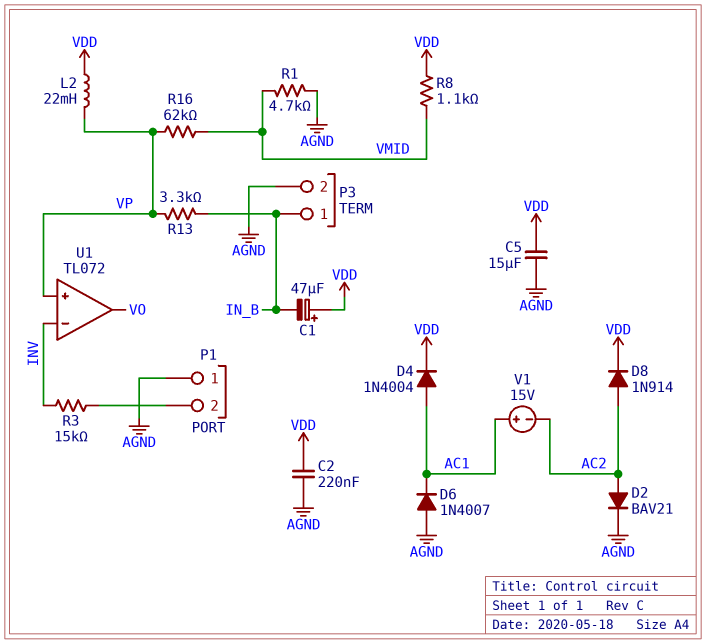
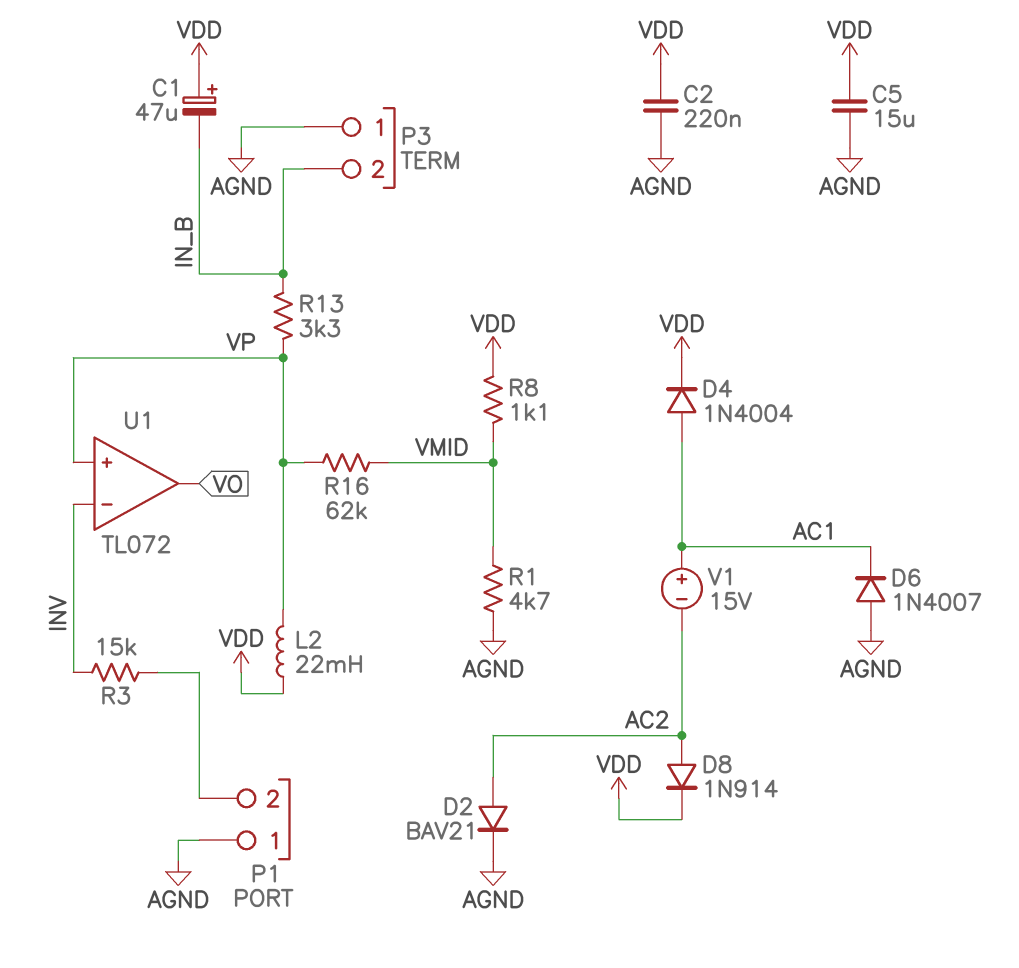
P3 pin 1: IN_B -> AGND
P3 pin 2: AGND -> IN_B

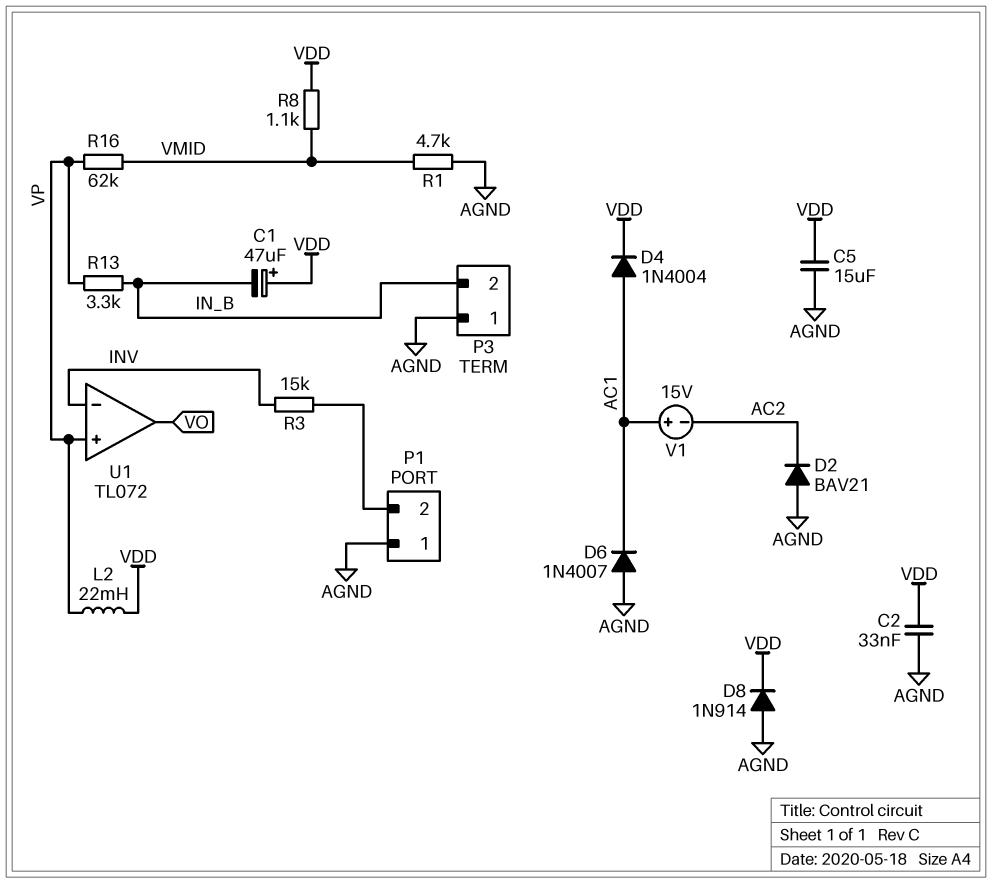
C2: 220nF (AGND, VDD) -> 33nF (AGND, VDD)
D2: diode BAV21 (A AC2, K AGND) -> diode BAV21 (A AGND, K AC2)
D8: diode 1N914 (A AC2, K VDD) -> diode 1N914 (A AGND, K VDD)

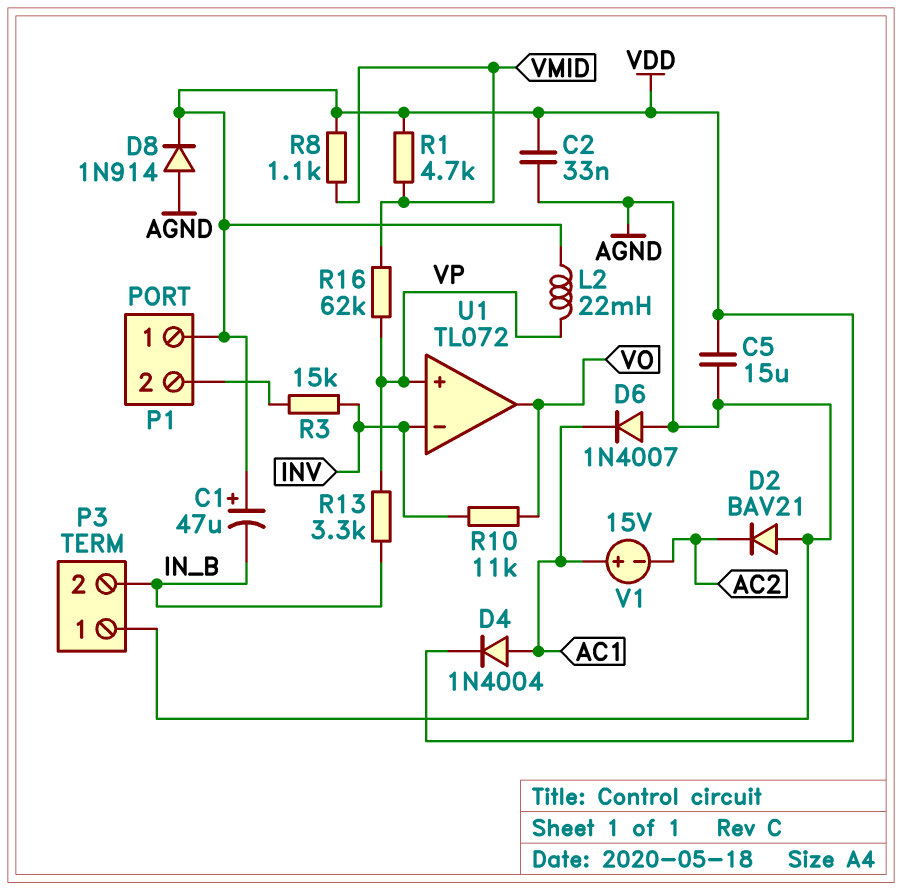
P1 pin 1: AGND -> VDD
R1: 4.7k (AGND, VMID) -> 4.7k (VDD, VMID)
R10: none -> 11k (INV, VO)

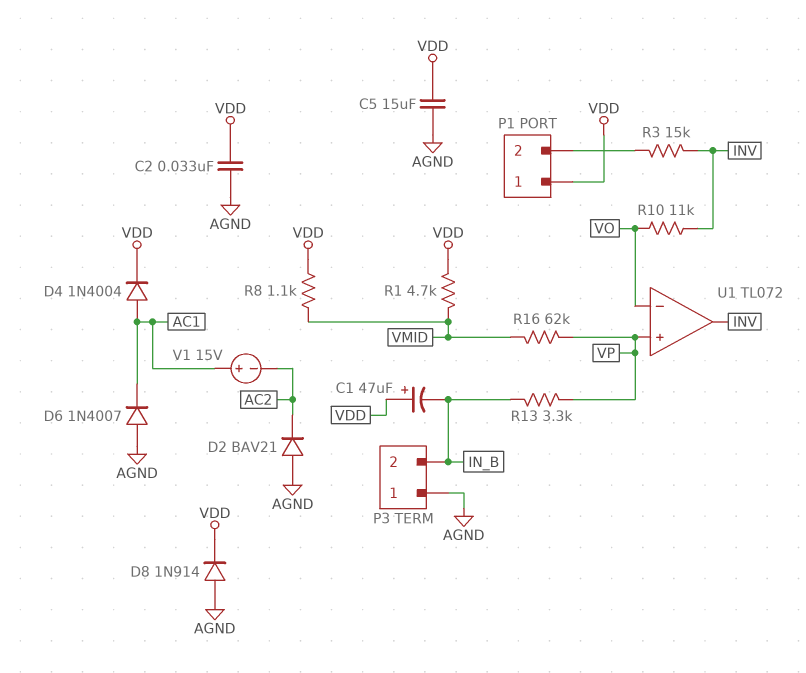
L2: 22mH (VDD, VP) -> none
U1 pin in-: INV -> VO
U1 pin out: VO -> INV

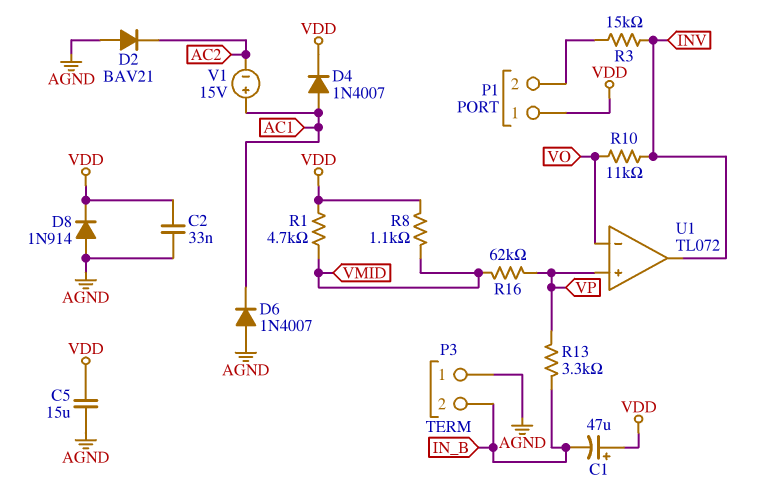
D4: diode 1N4004 (A AC1, K VDD) -> diode 1N4007 (A AC1, K VDD)

